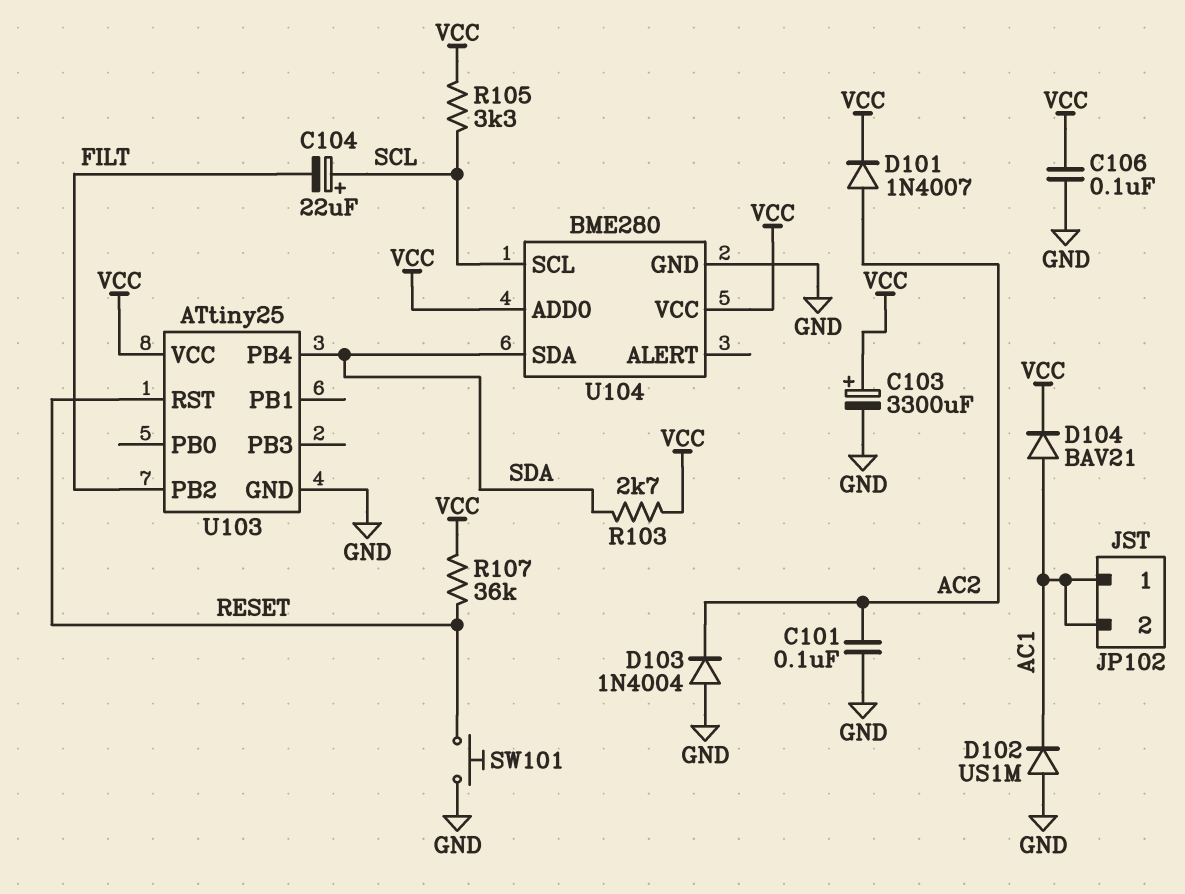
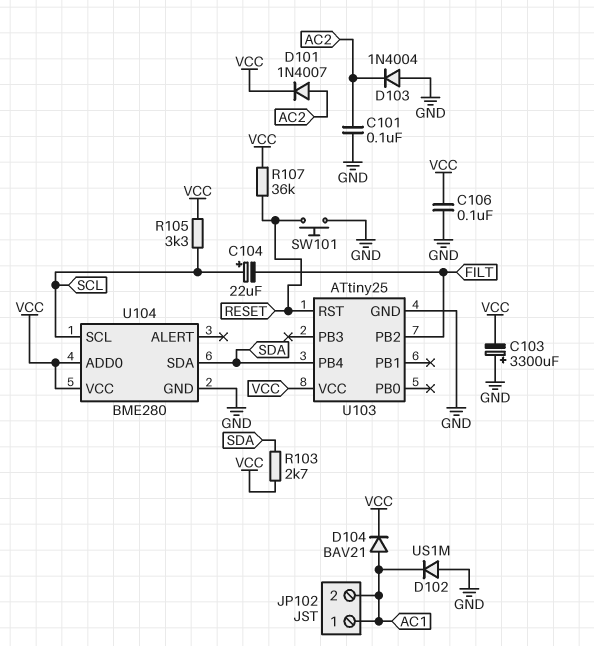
C103: 3300uF (plus VCC, minus GND) -> 3300uF (plus GND, minus VCC)

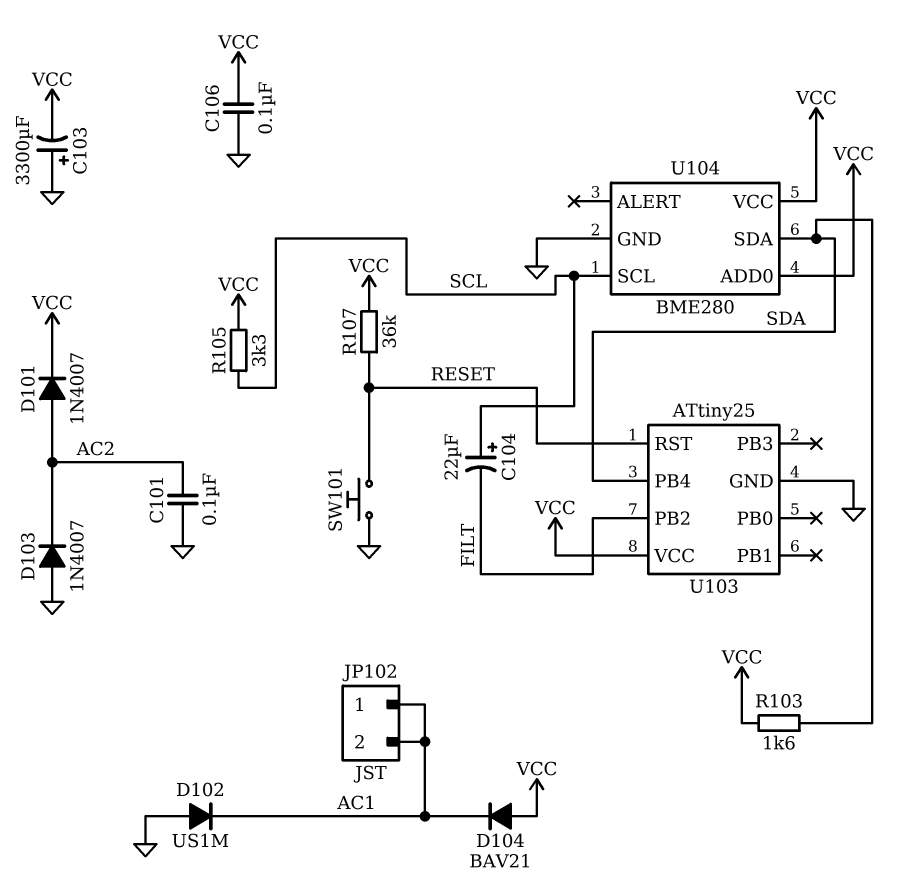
D103: diode 1N4004 (A GND, K AC2) -> diode 1N4007 (A GND, K AC2)
D104: diode BAV21 (A AC1, K VCC) -> diode BAV21 (A VCC, K AC1)
R103: 2.7k (SDA, VCC) -> 1.6k (SDA, VCC)

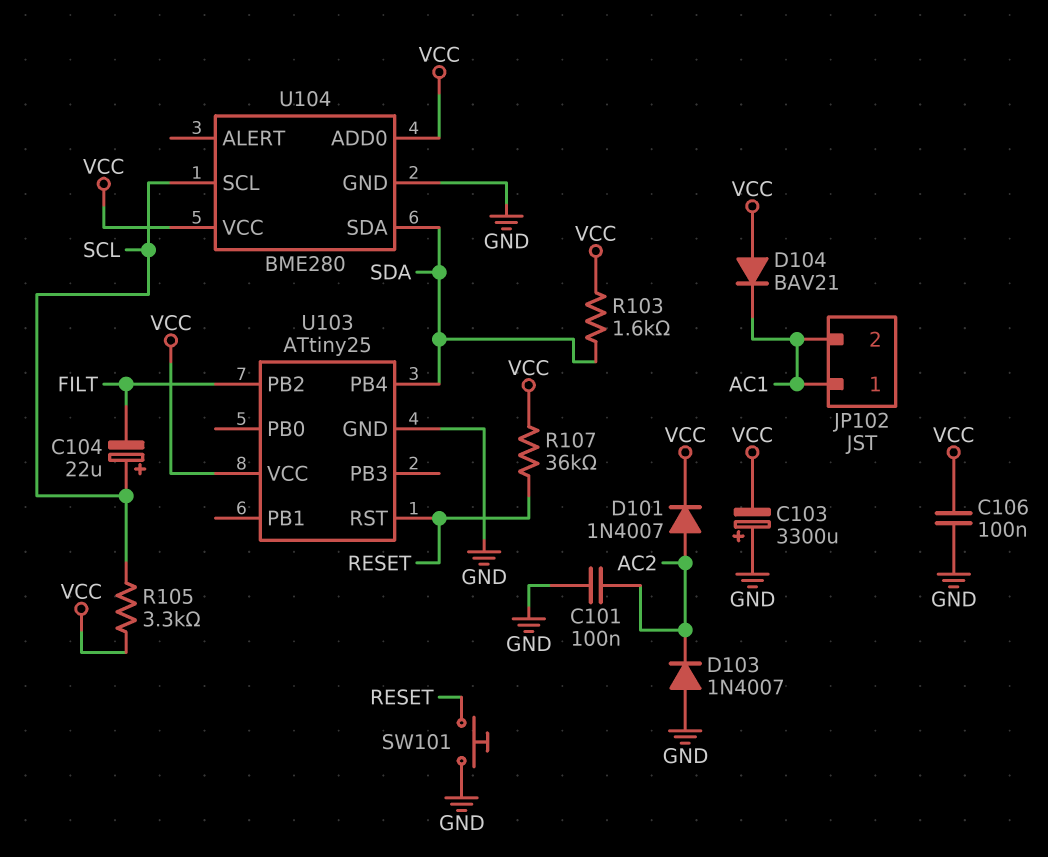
D102: diode US1M (A GND, K AC1) -> none

